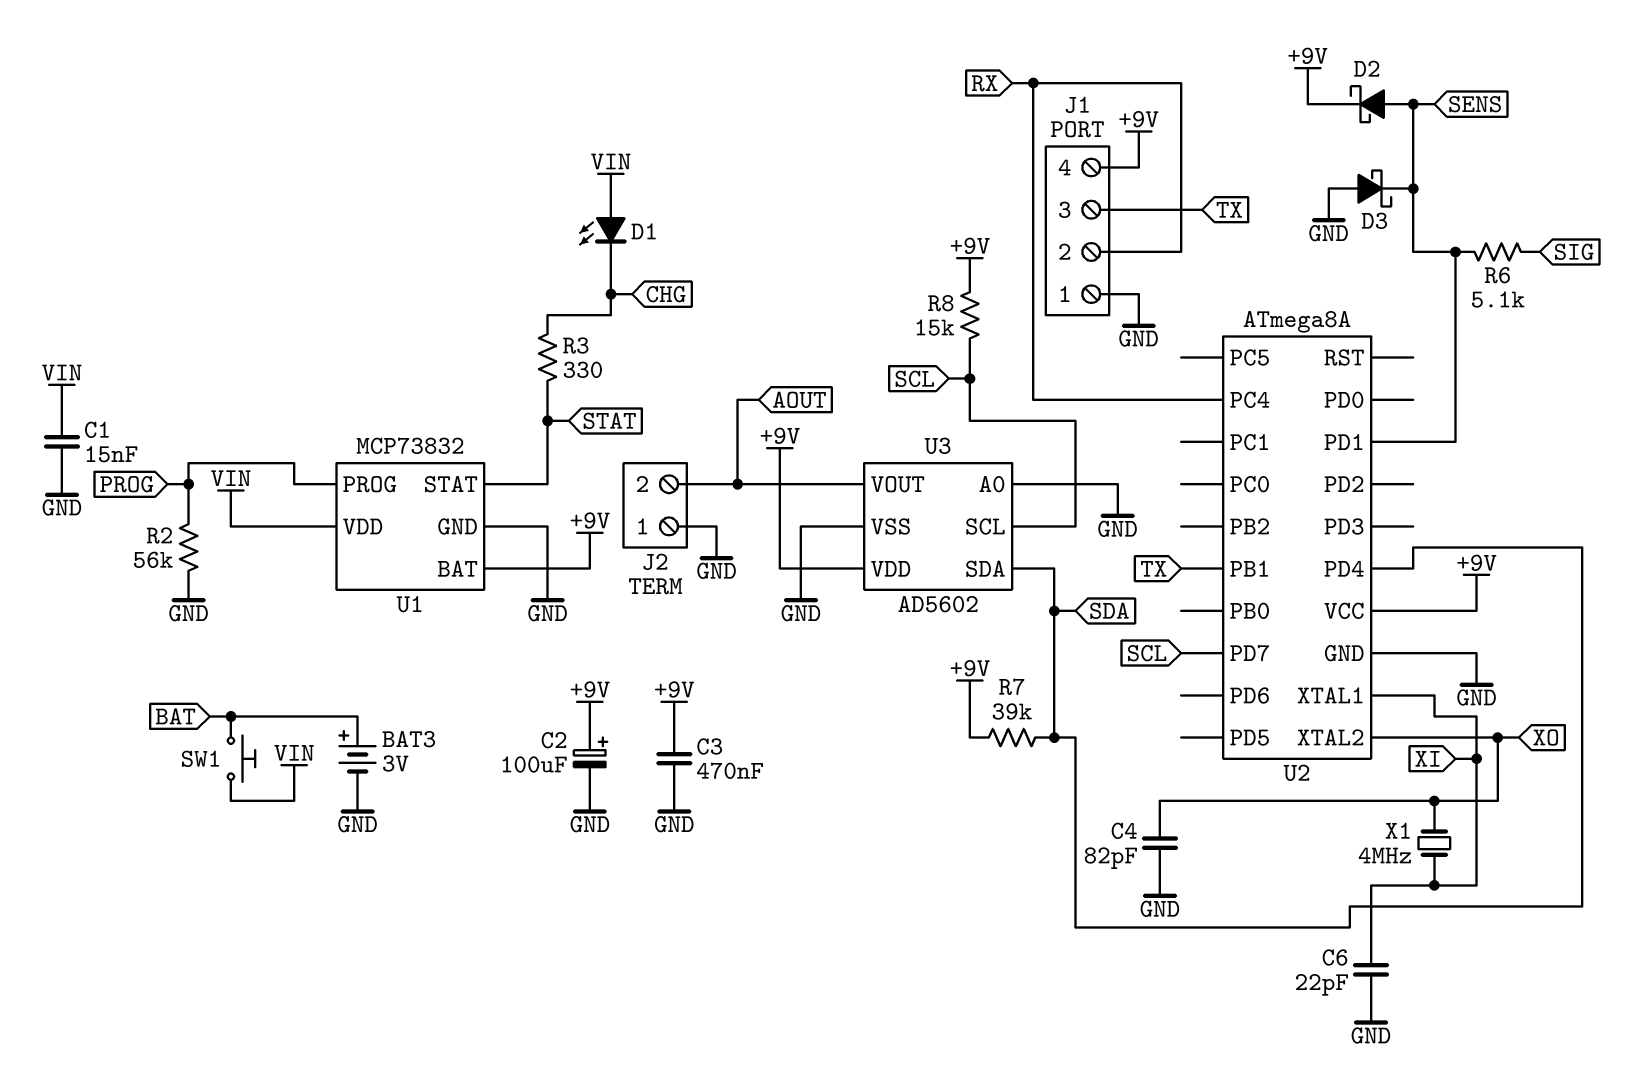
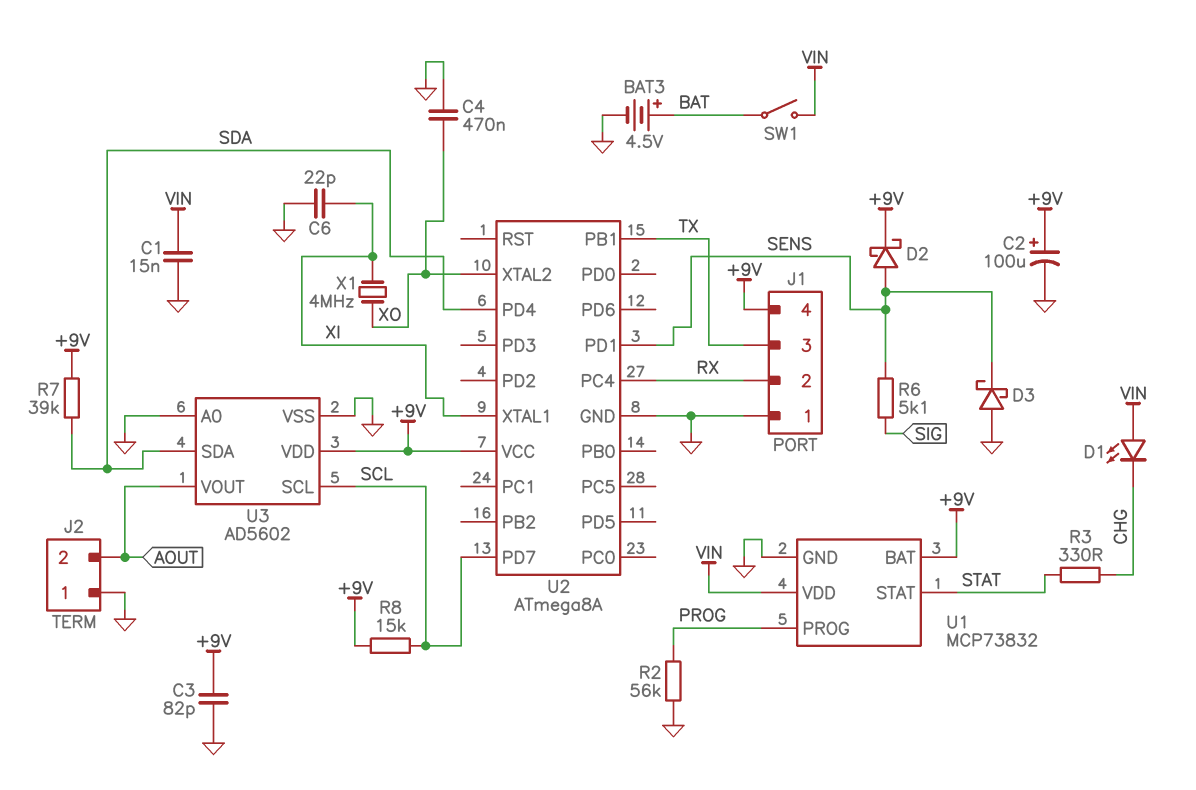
BAT3: 3V (plus BAT, minus GND) -> 4.5V (plus BAT, minus GND)
C3: 470nF (+9V, GND) -> 82pF (+9V, GND)
C4: 82pF (GND, XO) -> 470nF (GND, XO)
SW1: button (BAT, VIN) -> switch (BAT, VIN)

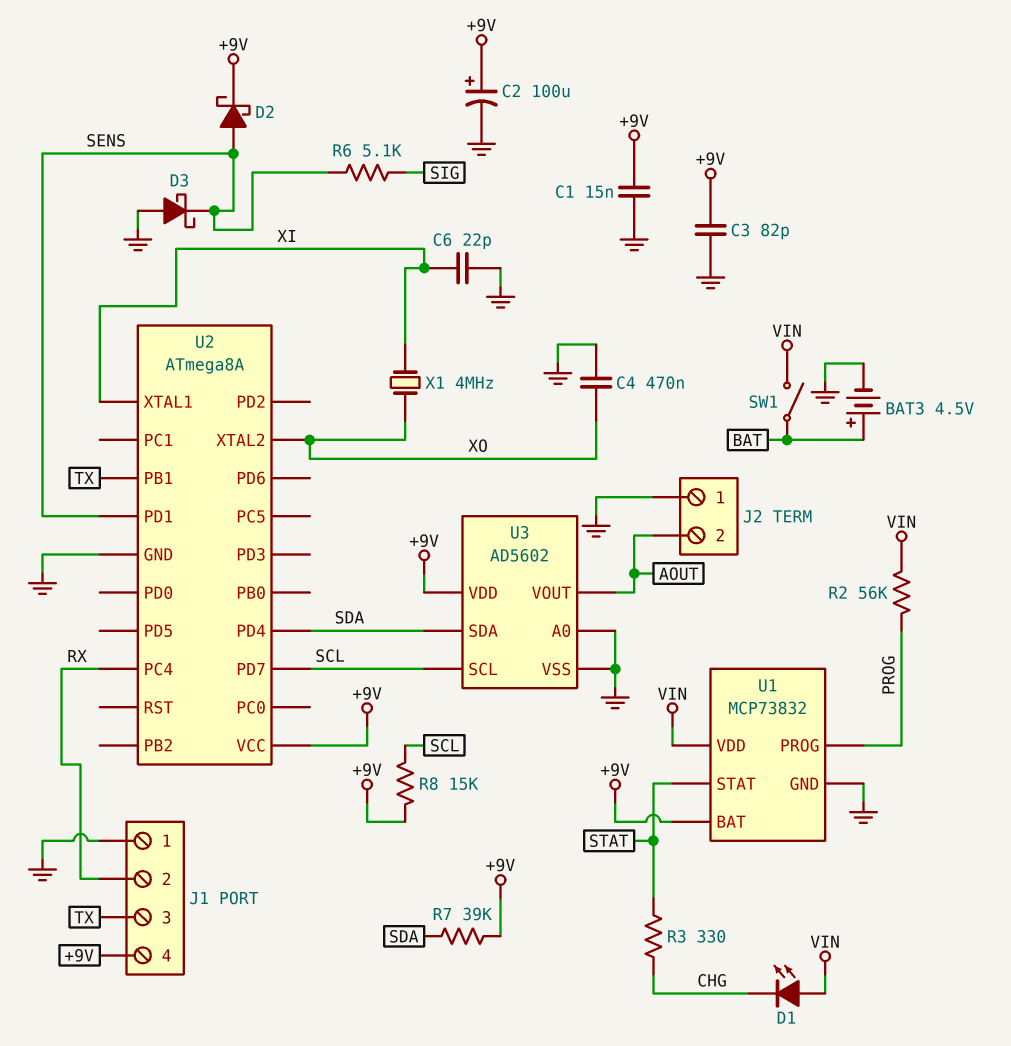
C1: 15nF (GND, VIN) -> 15nF (+9V, GND)
R2: 56k (GND, PROG) -> 56k (PROG, VIN)

